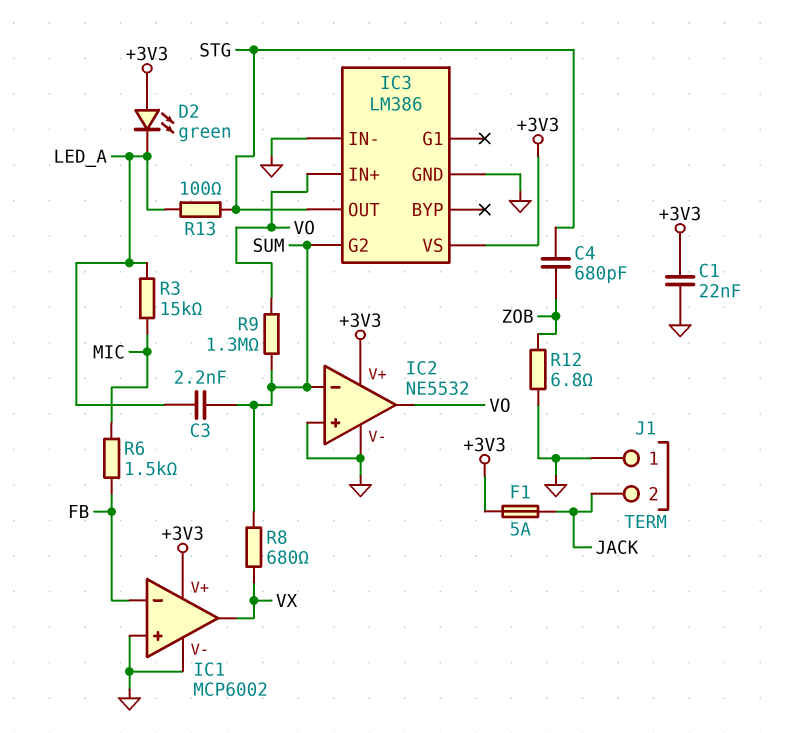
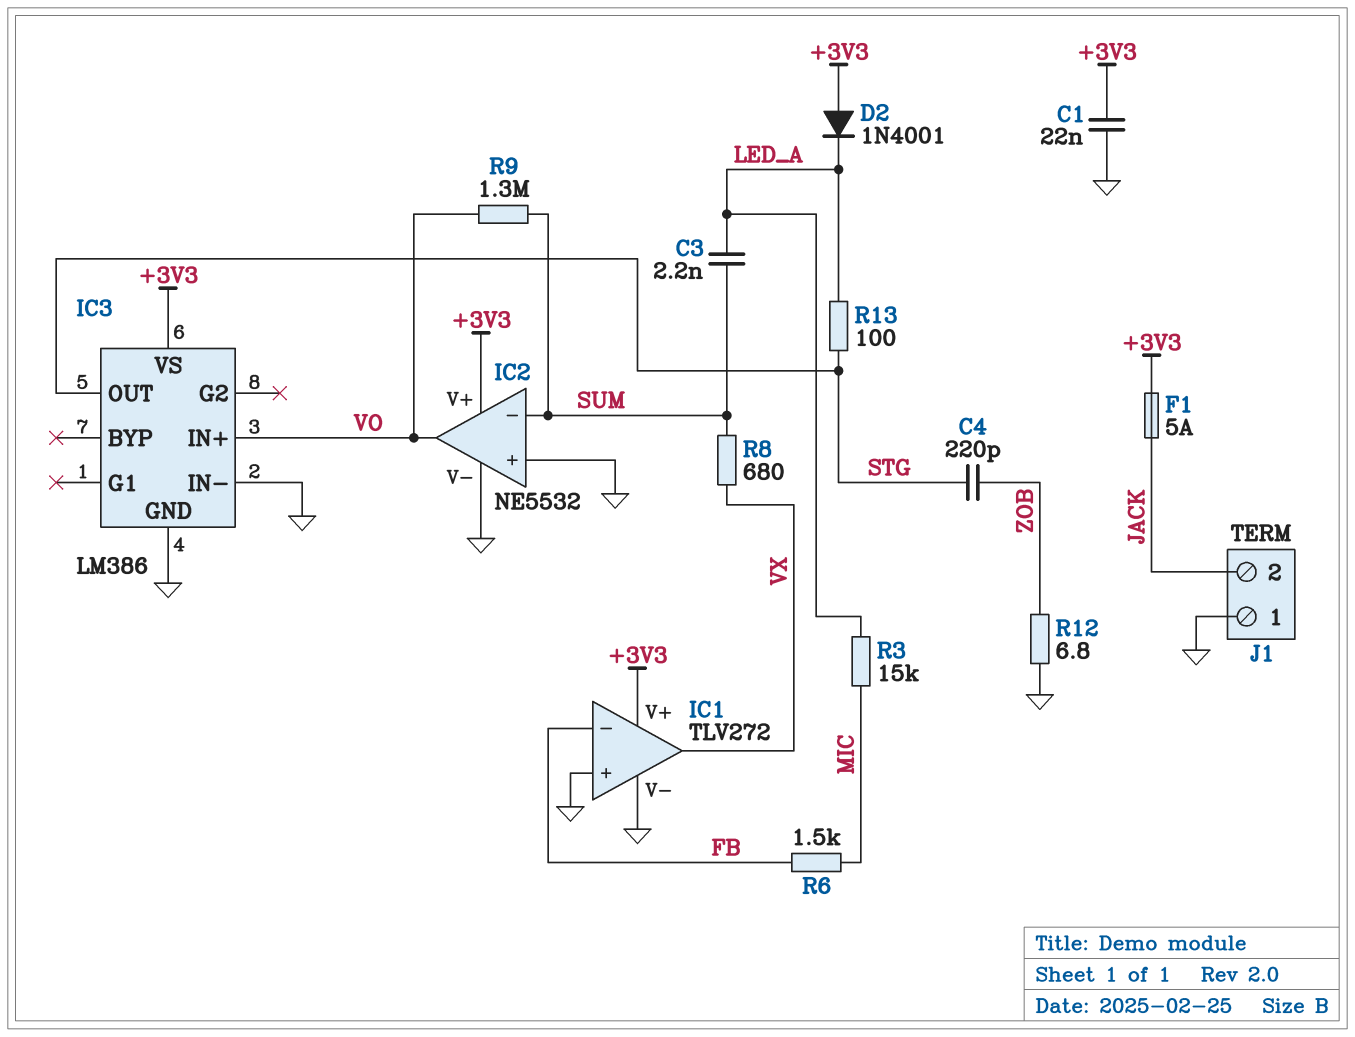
C4: 680pF (STG, ZOB) -> 220pF (STG, ZOB)
D2: LED green (A +3V3, K LED_A) -> diode 1N4001 (A +3V3, K LED_A)
IC1: MCP6002 -> TLV272
IC3 pin G2: SUM -> none

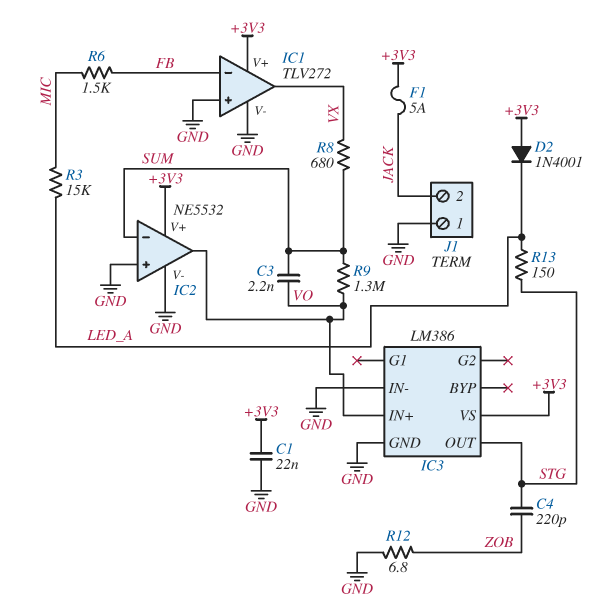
C3: 2.2nF (LED_A, SUM) -> 2.2nF (SUM, VO)
R13: 100 (LED_A, STG) -> 150 (LED_A, STG)

